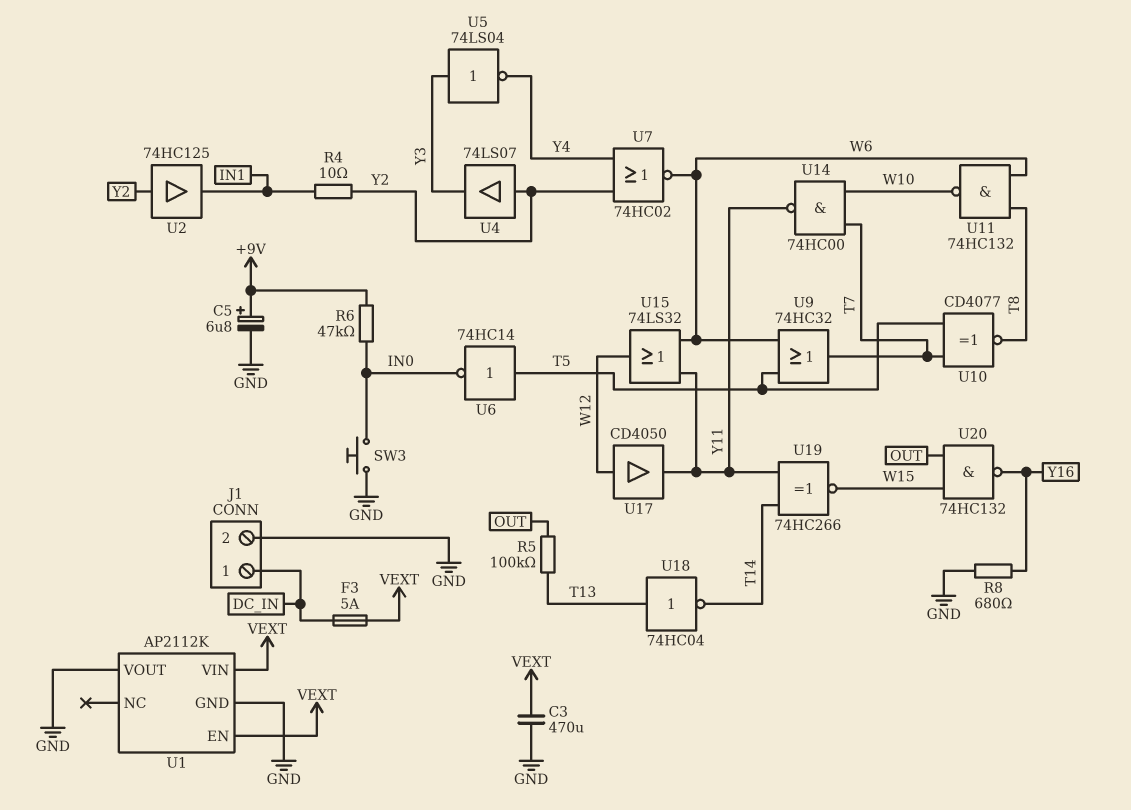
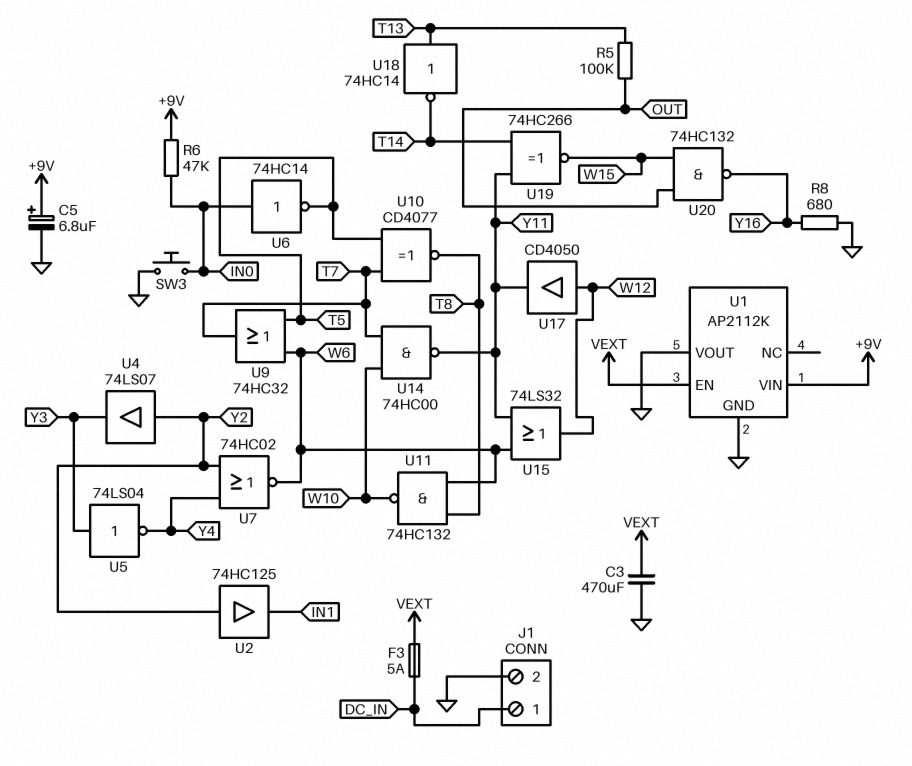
R4: 10 (IN1, Y2) -> none
U1 pin VIN: VEXT -> +9V
U6: NOT 74HC14 (in T5, out IN0) -> NOT 74HC14 (in IN0, out T5)
U18: NOT 74HC04 (in T13, out T14) -> NOT 74HC14 (in T13, out T14)

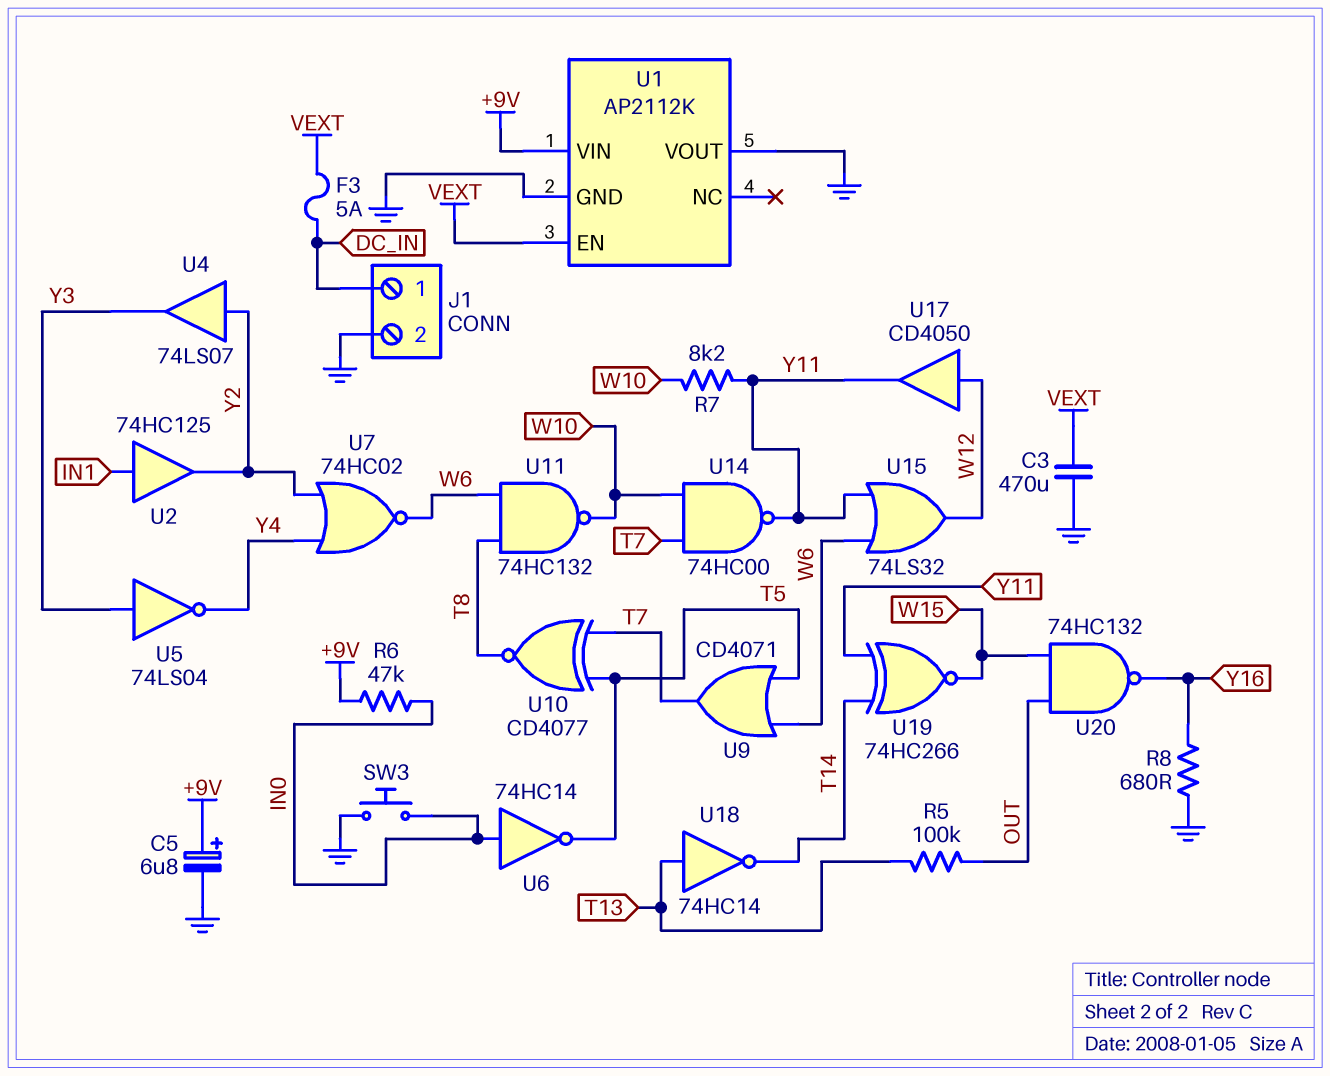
R7: none -> 8.2k (W10, Y11)
U2: buffer 74HC125 (in Y2, out IN1) -> buffer 74HC125 (in IN1, out Y2)
U9: OR 74HC32 (in T5, in W6, out T7) -> OR CD4071 (in T5, in W6, out T7)

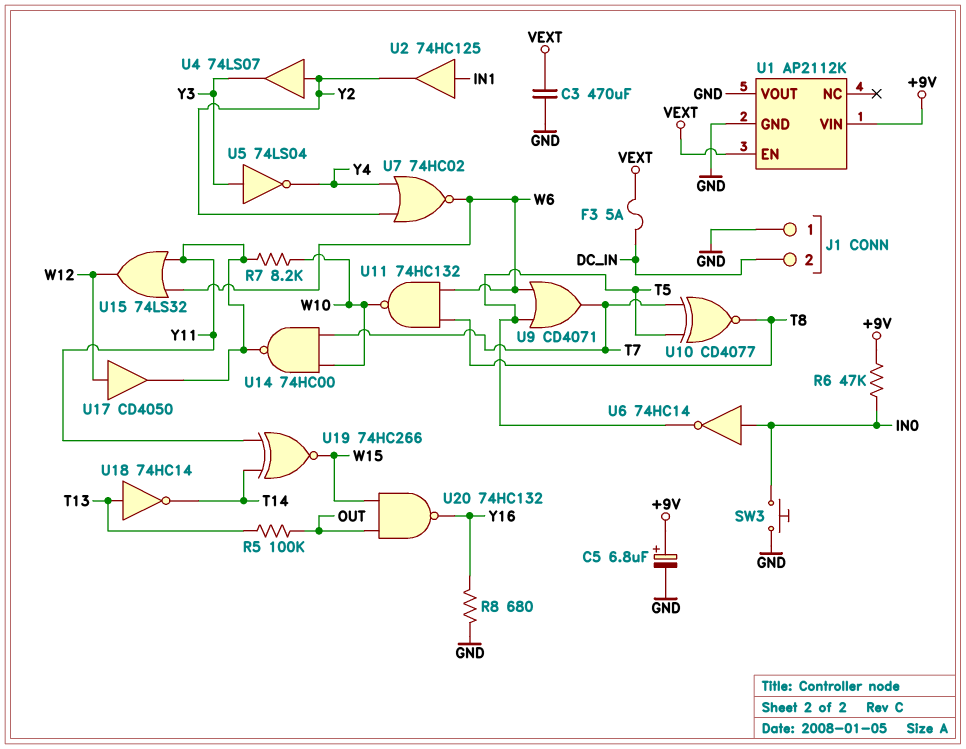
J1 pin 1: DC_IN -> GND
J1 pin 2: GND -> DC_IN

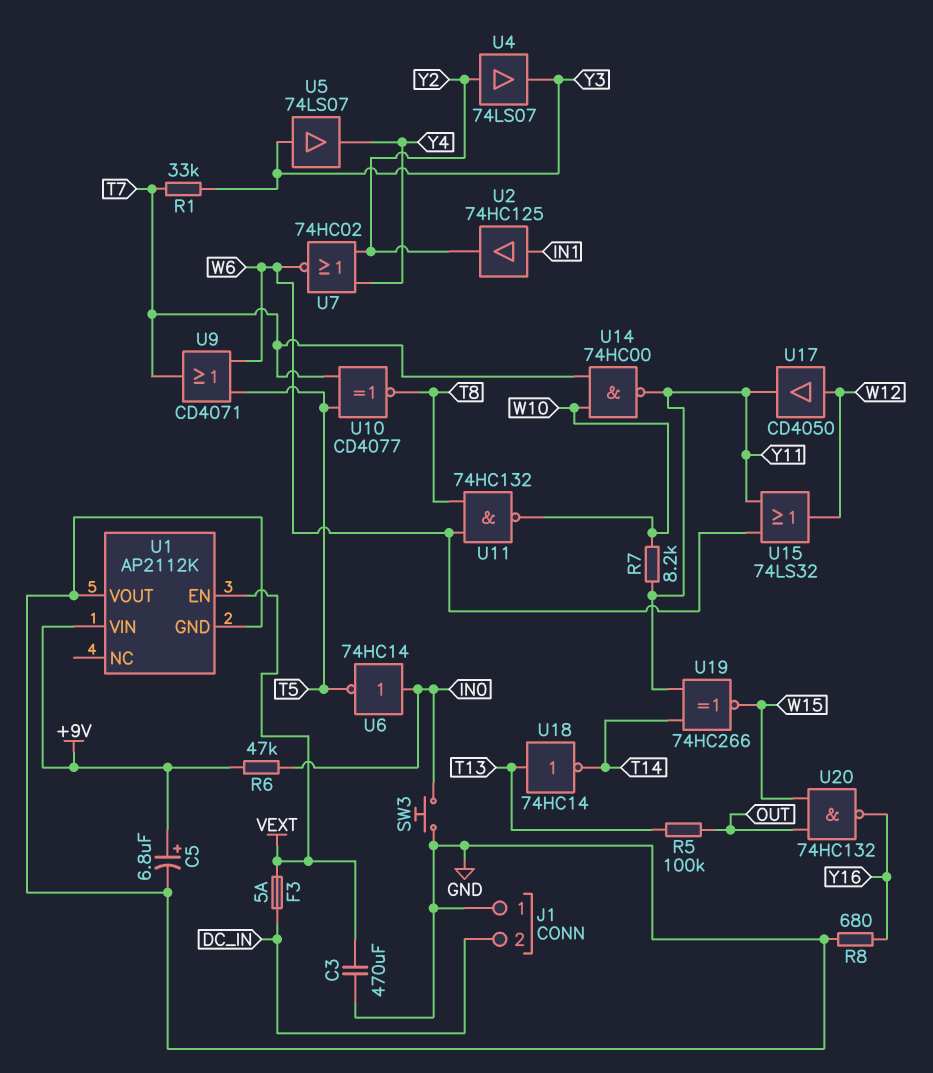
R1: none -> 33k (T7, Y3)
U5: NOT 74LS04 (in Y3, out Y4) -> buffer 74LS07 (in Y3, out Y4)

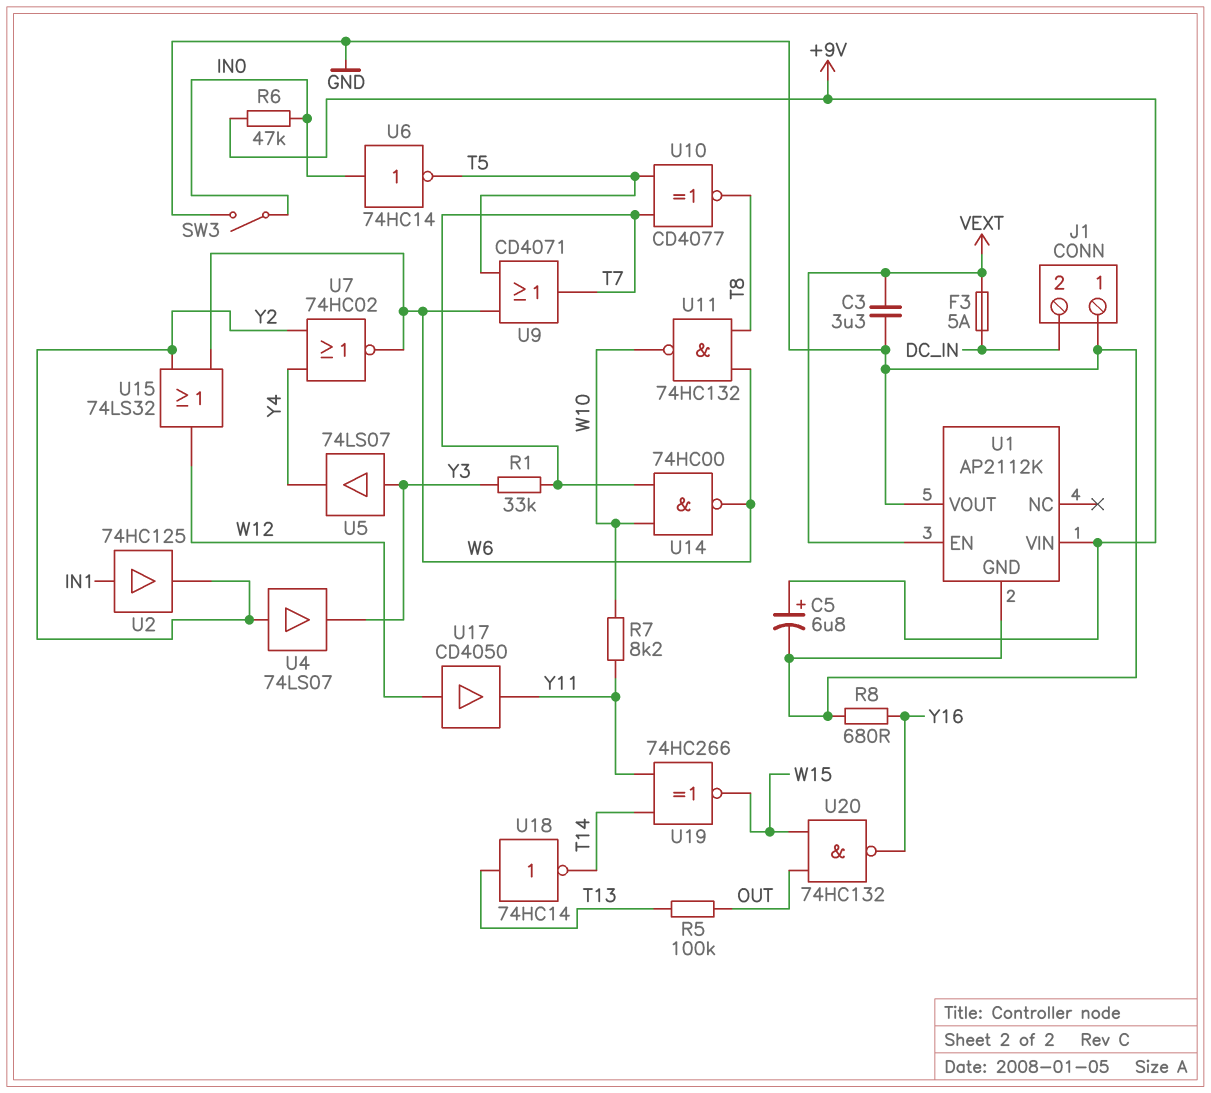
C3: 470uF (GND, VEXT) -> 3.3uF (GND, VEXT)
SW3: button (GND, IN0) -> switch (GND, IN0)
U14: NAND 74HC00 (in T7, in W10, out Y11) -> NAND 74HC00 (in T7, in W10, out W6)
U15: OR 74LS32 (in W6, in Y11, out W12) -> OR 74LS32 (in W6, in Y2, out W12)

